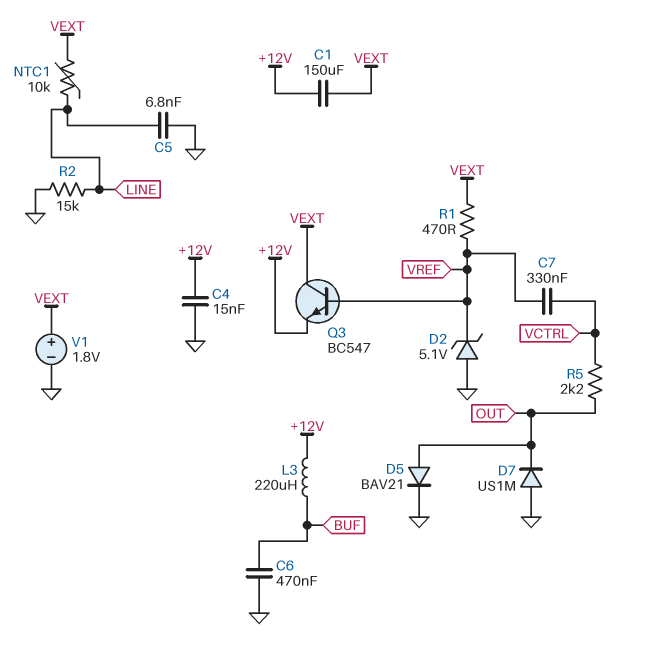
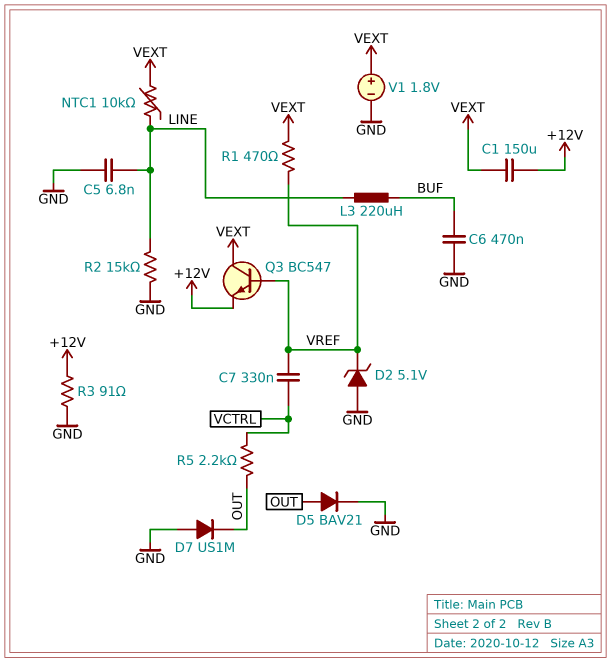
C4: 15nF (+12V, GND) -> none
L3: 220uH (+12V, BUF) -> 220uH (BUF, LINE)
R3: none -> 91 (+12V, GND)

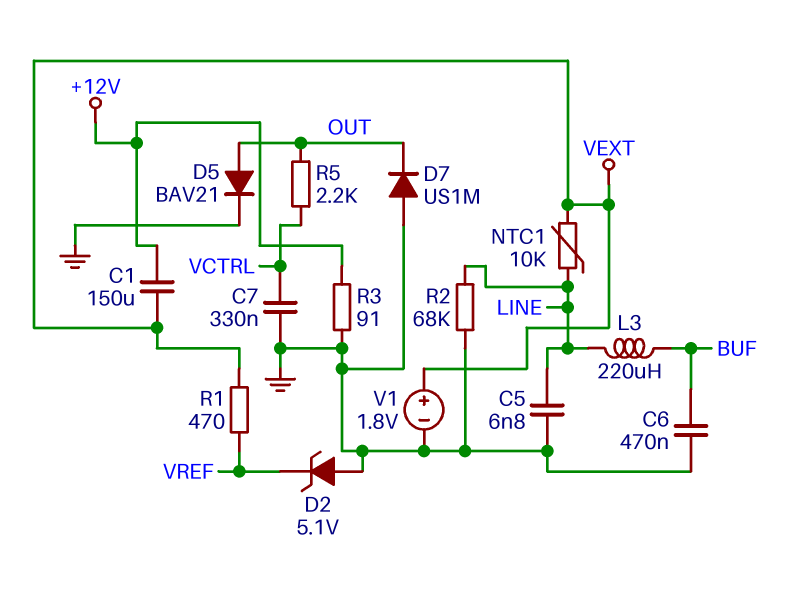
C7: 330nF (VCTRL, VREF) -> 330nF (GND, VCTRL)
Q3: NPN BC547 (B VREF, C VEXT, E +12V) -> none
R2: 15k (GND, LINE) -> 68k (GND, LINE)

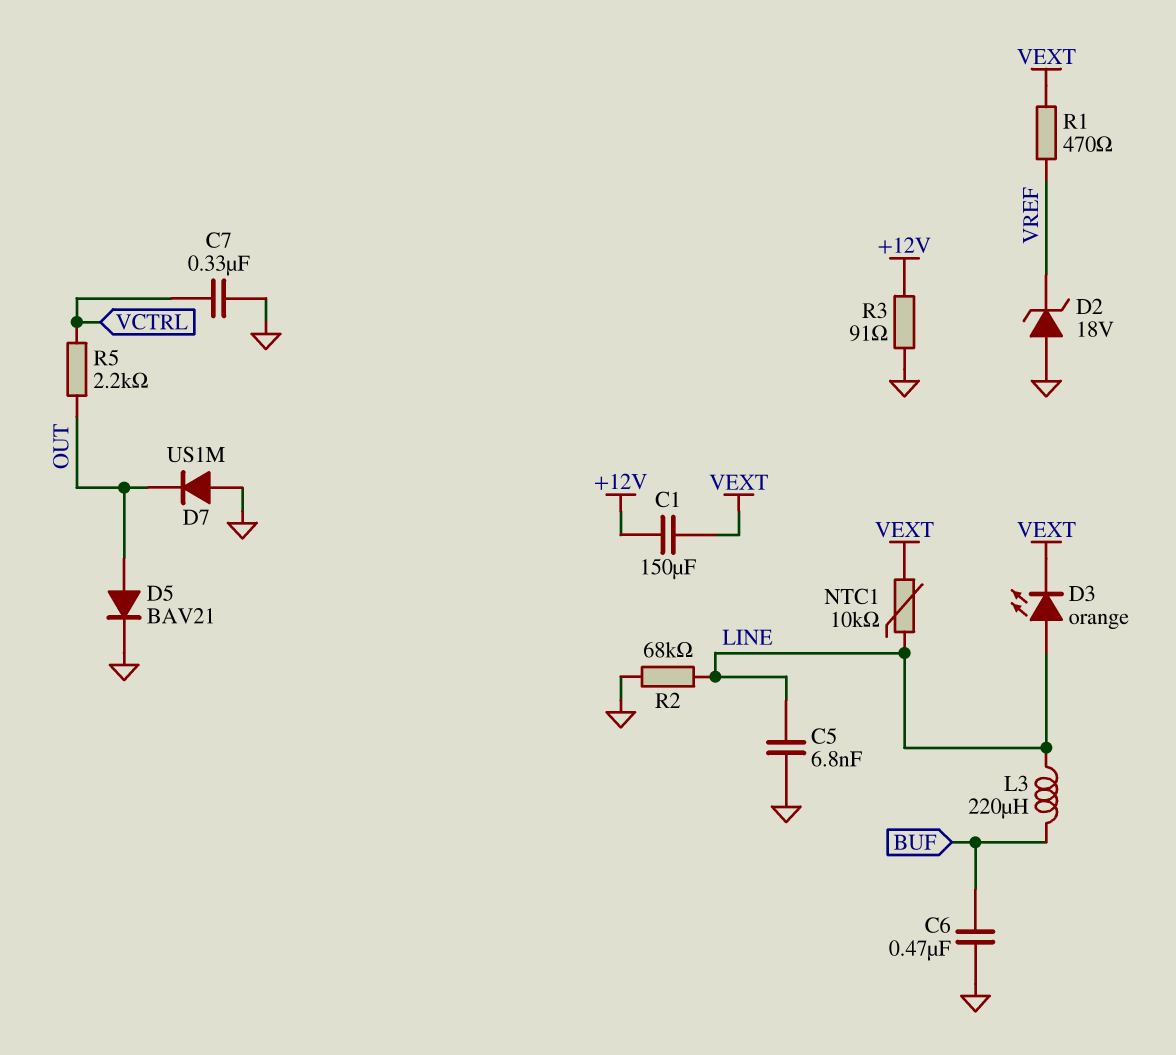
D2: zener 5.1V (A GND, K VREF) -> zener 18V (A GND, K VREF)
D3: none -> LED orange (A LINE, K VEXT)
V1: 1.8V (plus VEXT, minus GND) -> none

